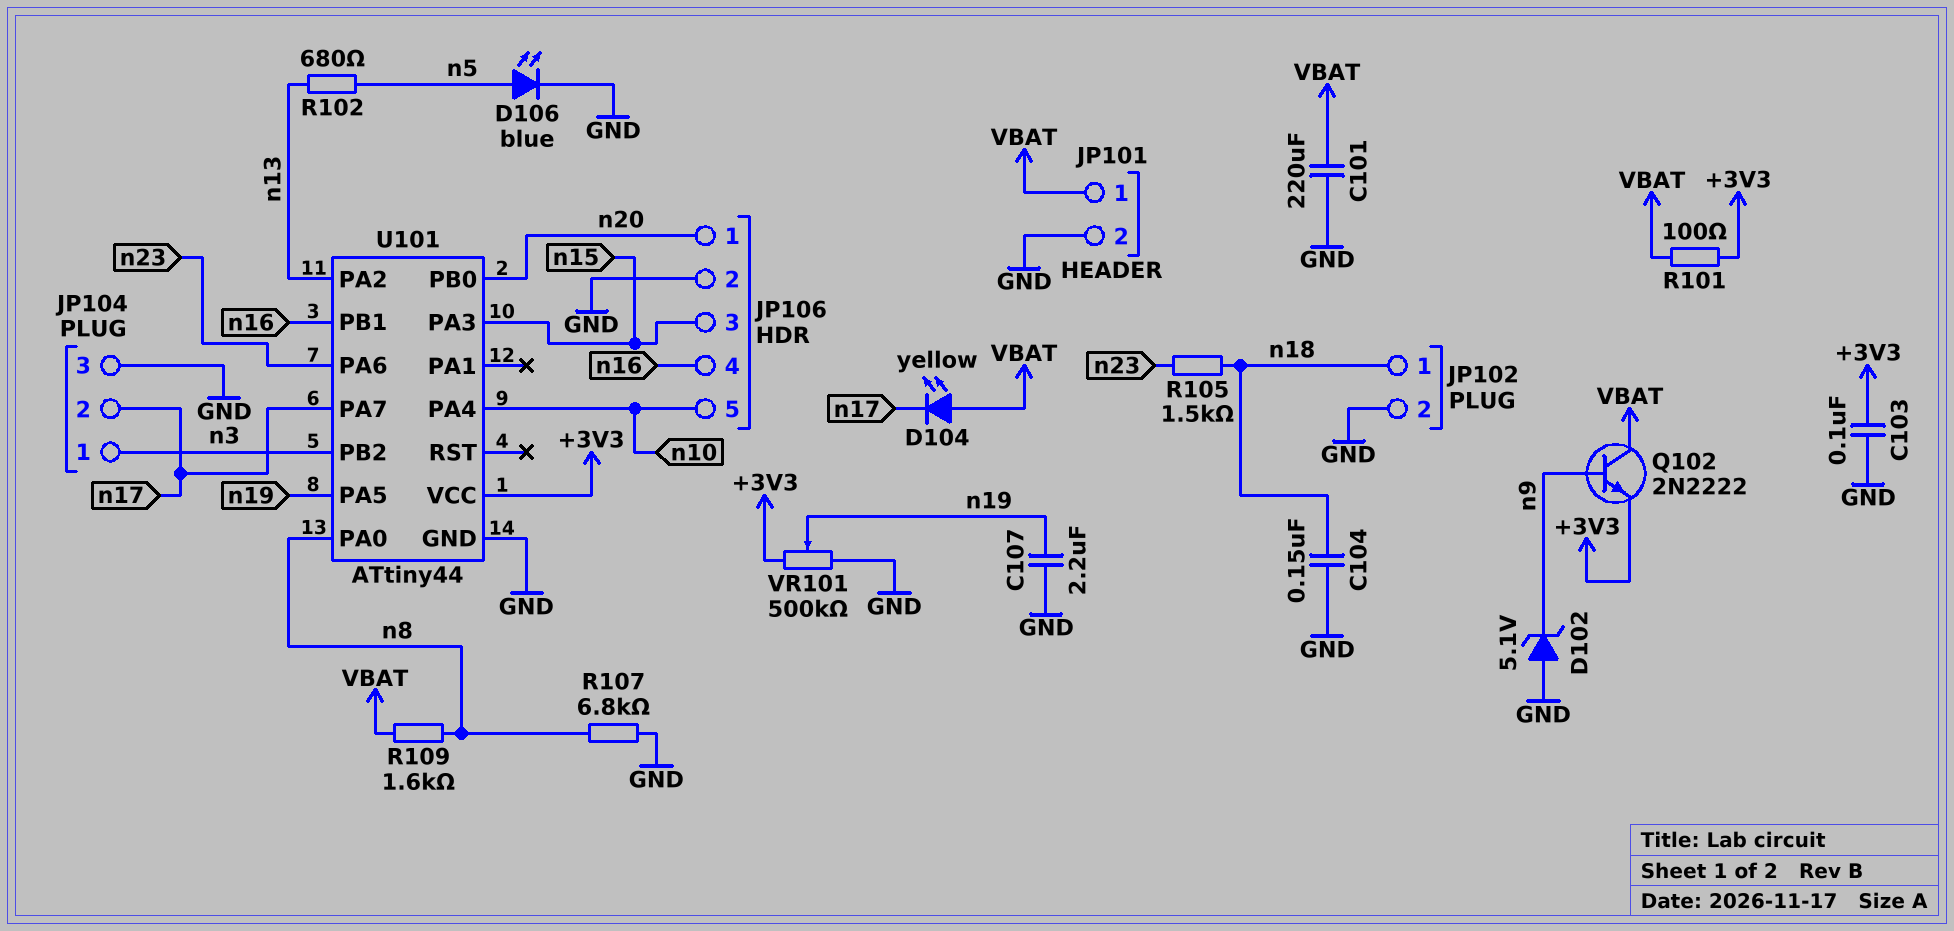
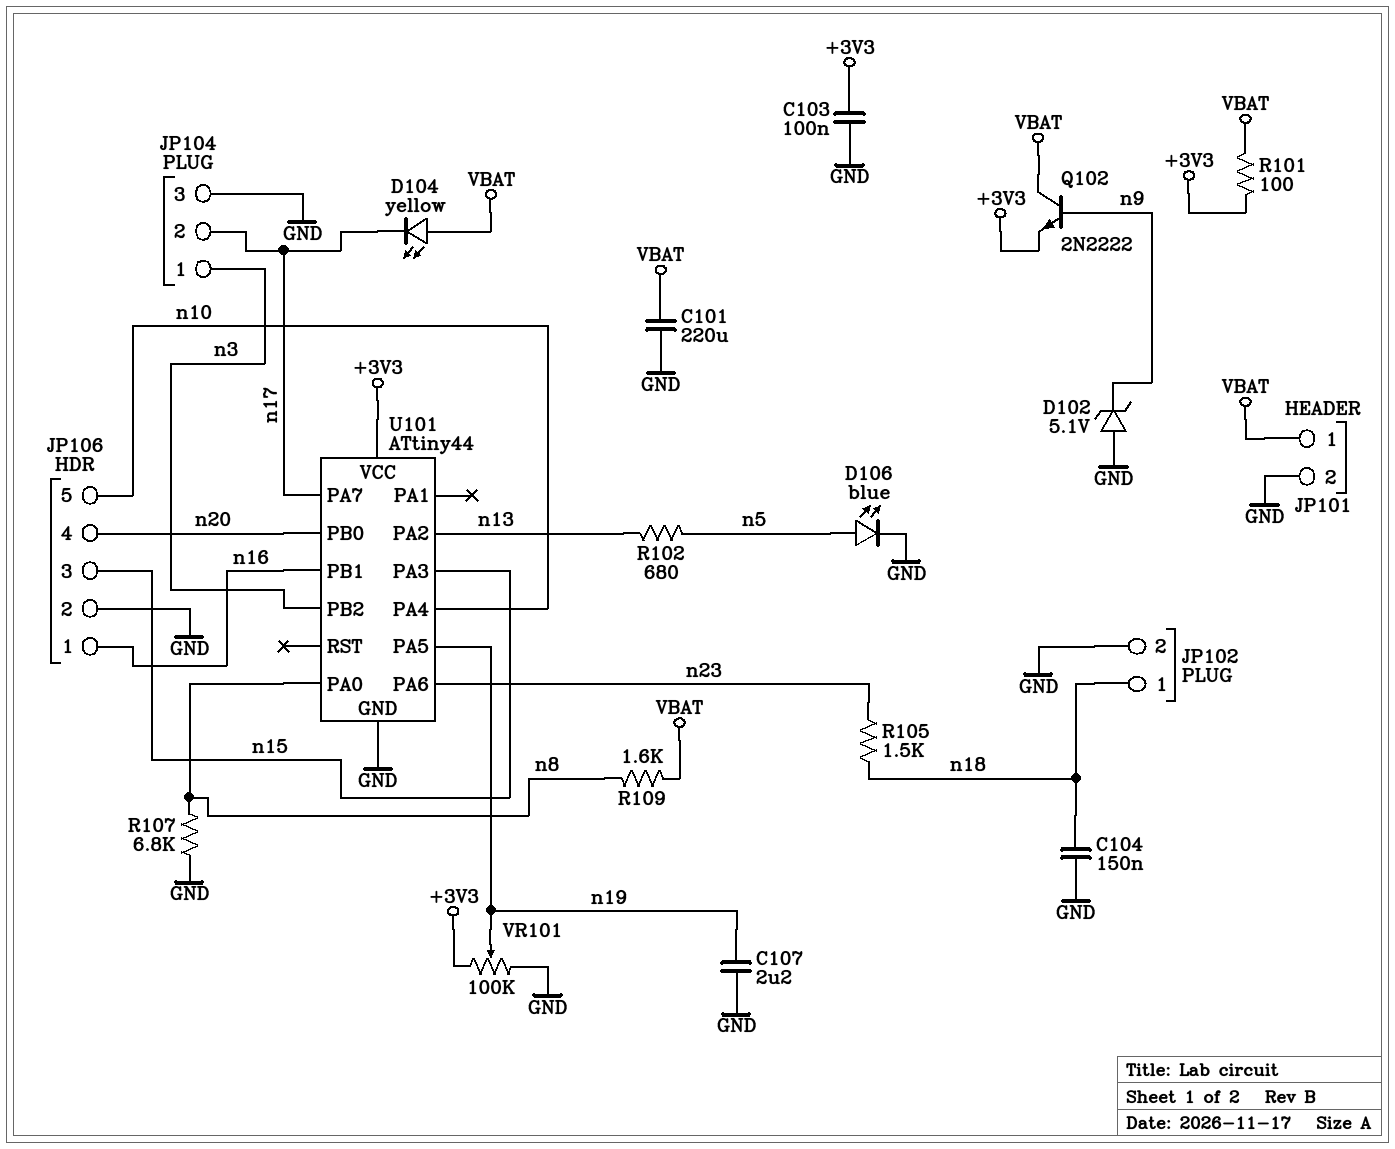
JP106 pin 1: n20 -> n16
JP106 pin 4: n16 -> n20
VR101: 500k (+3V3, GND, wiper n19) -> 100k (+3V3, GND, wiper n19)

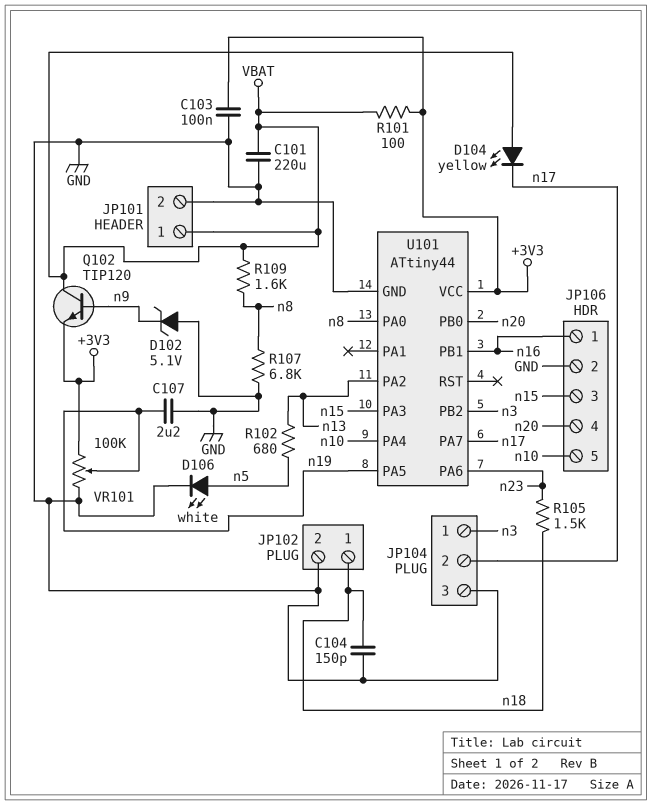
C104: 150nF (GND, n18) -> 150pF (GND, n18)
D106: LED blue (A n5, K GND) -> LED white (A n5, K GND)
Q102: NPN 2N2222 (B n9, C VBAT, E +3V3) -> NPN TIP120 (B n9, C VBAT, E +3V3)

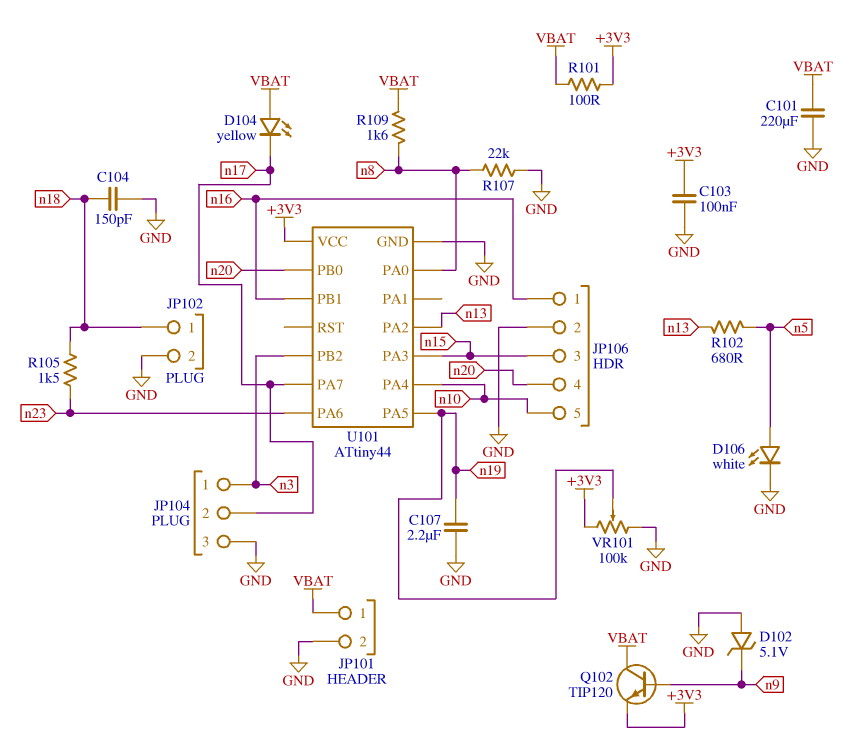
R107: 6.8k (GND, n8) -> 22k (GND, n8)

